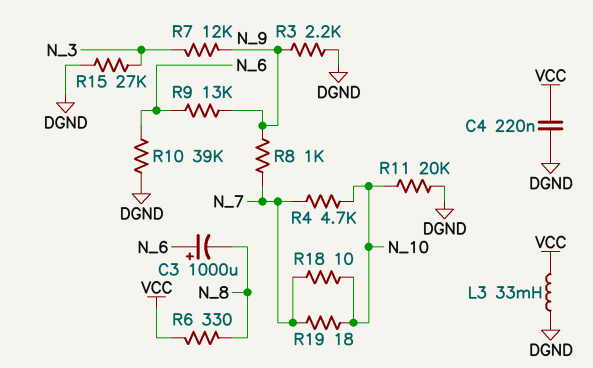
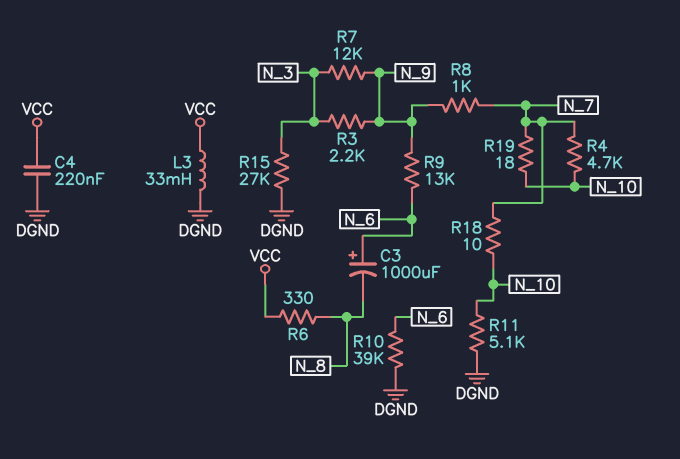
R3: 2.2k (DGND, N_9) -> 2.2k (N_3, N_9)
R11: 20k (DGND, N_10) -> 5.1k (DGND, N_10)

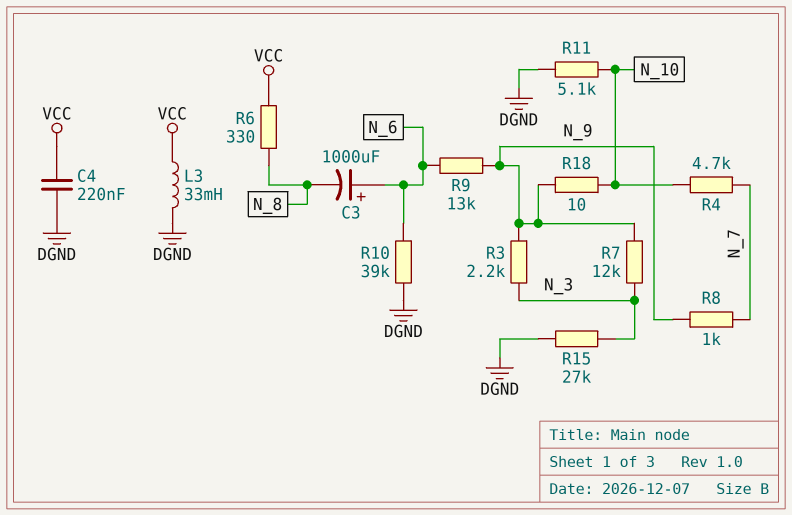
R18: 10 (N_7, N_10) -> 10 (N_9, N_10)
R19: 18 (N_7, N_10) -> none

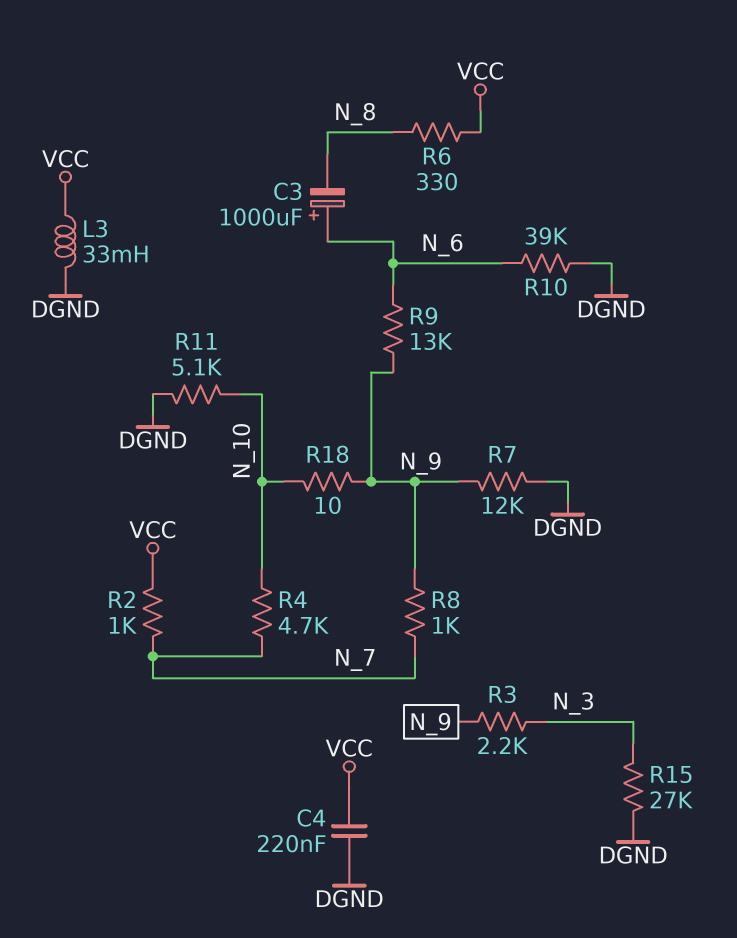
R2: none -> 1k (N_7, VCC)
R7: 12k (N_3, N_9) -> 12k (DGND, N_9)

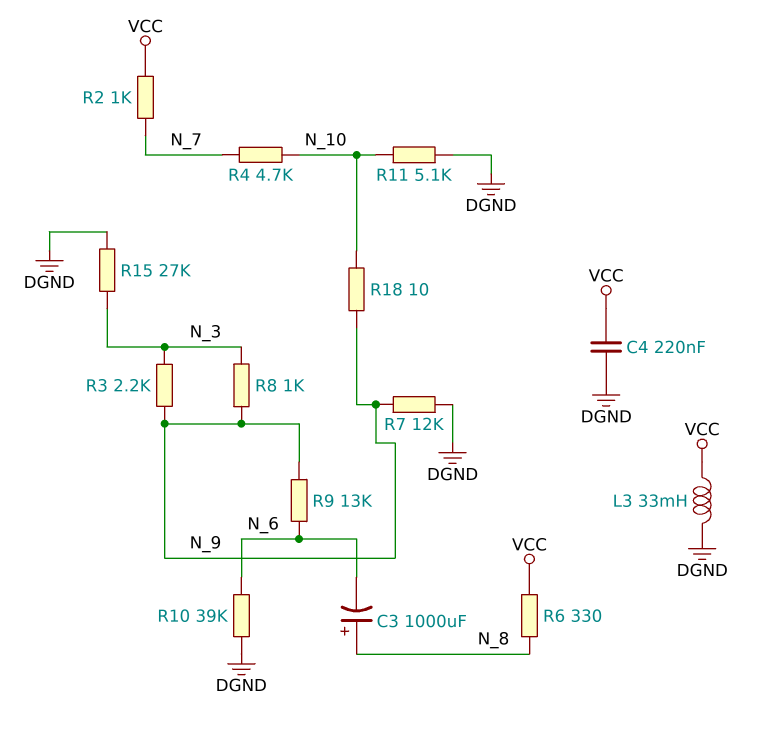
C3: 1000uF (plus N_6, minus N_8) -> 1000uF (plus N_8, minus N_6)
R8: 1k (N_7, N_9) -> 1k (N_3, N_9)

